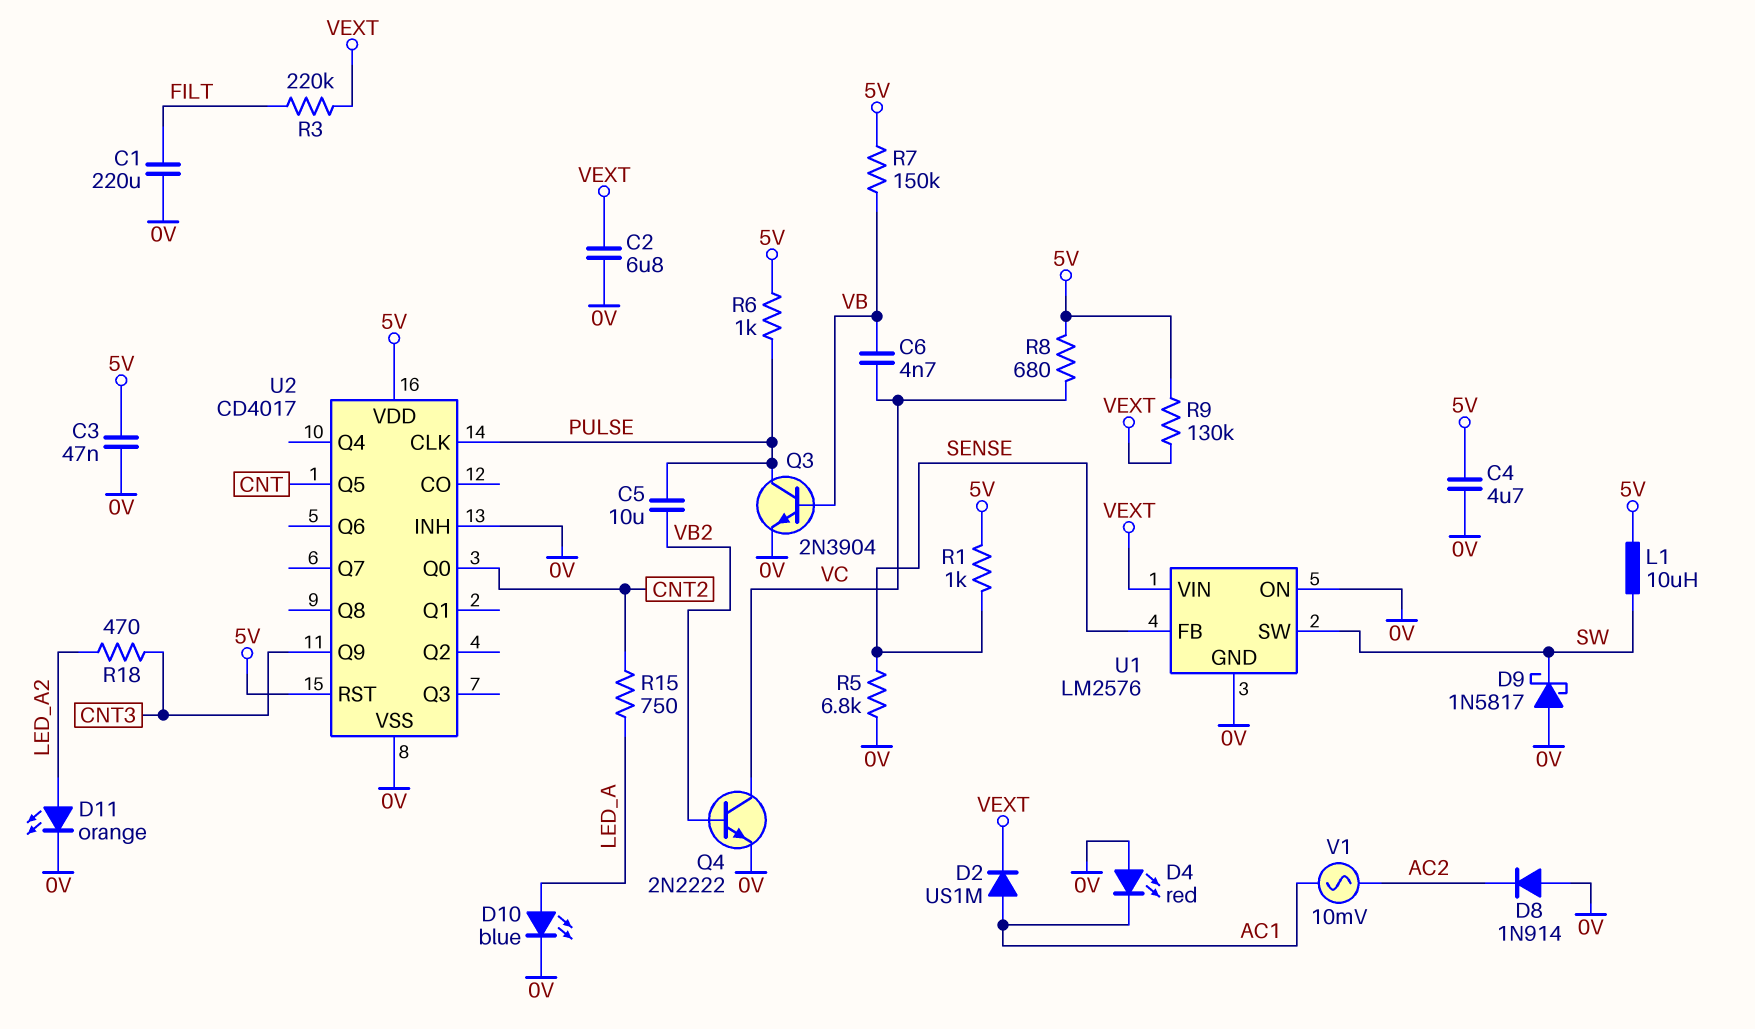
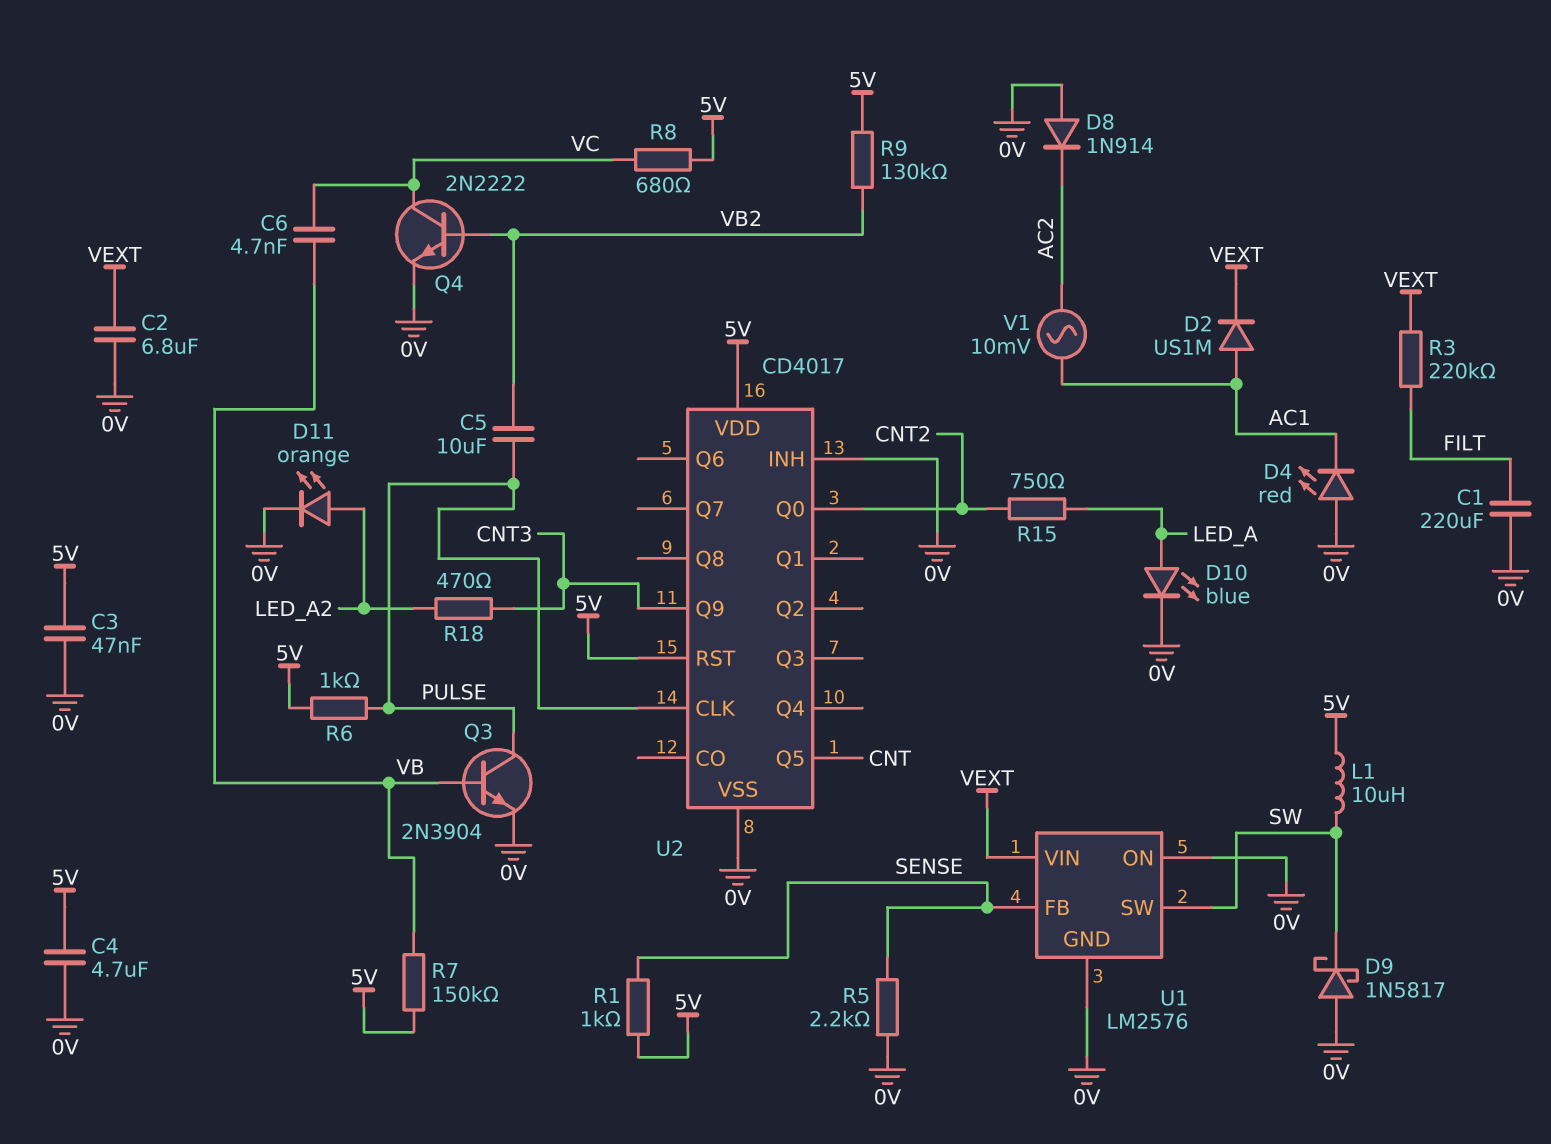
R5: 6.8k (0V, SENSE) -> 2.2k (0V, SENSE)
R9: 130k (5V, VEXT) -> 130k (5V, VB2)

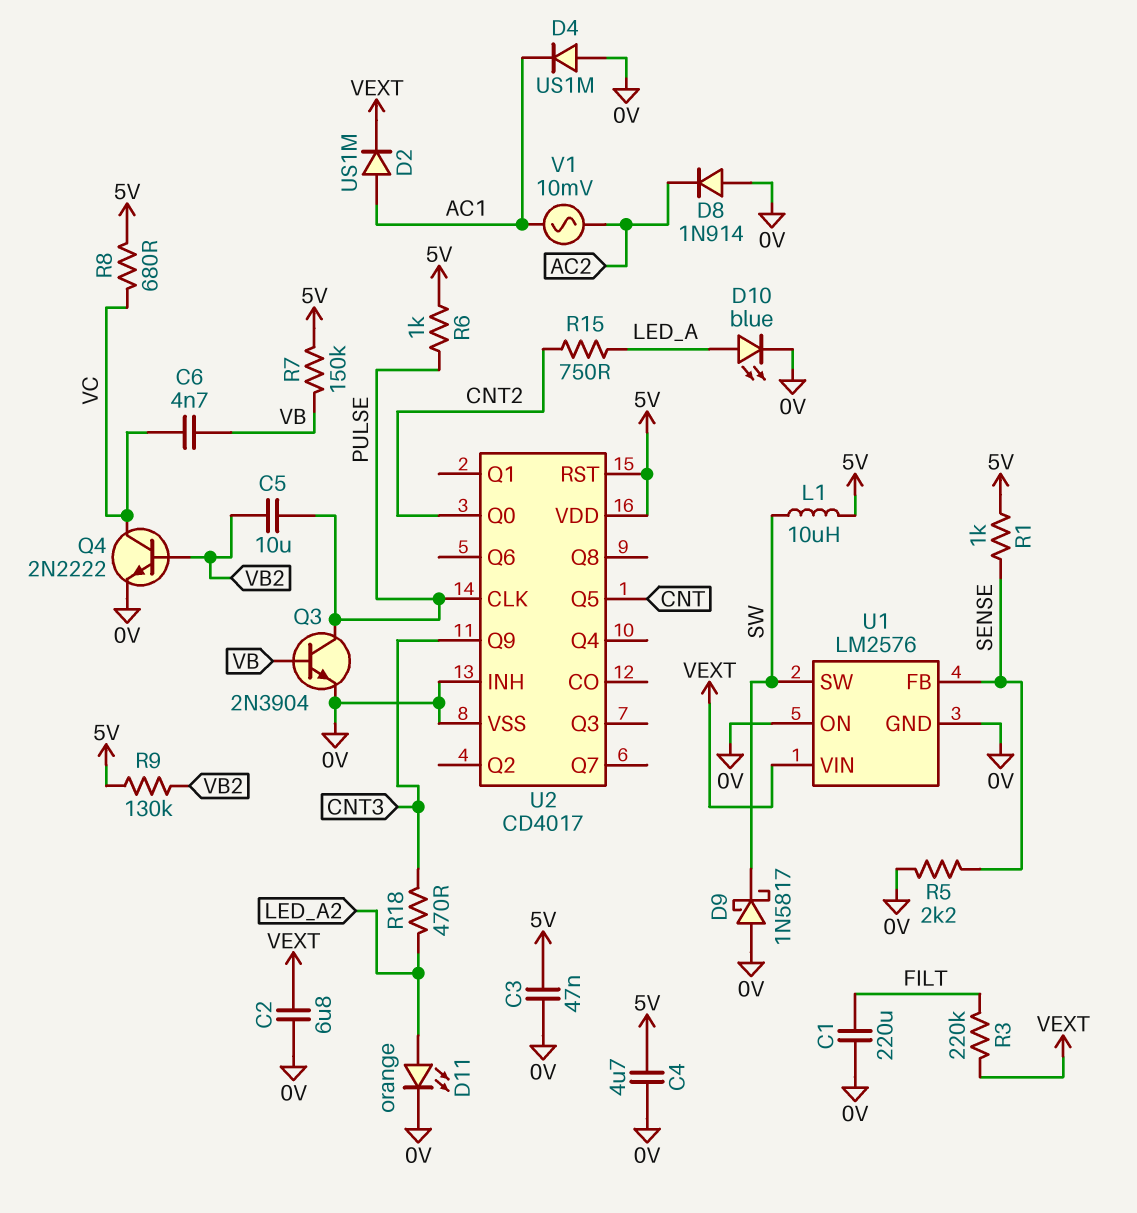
D4: LED red (A 0V, K AC1) -> diode US1M (A 0V, K AC1)

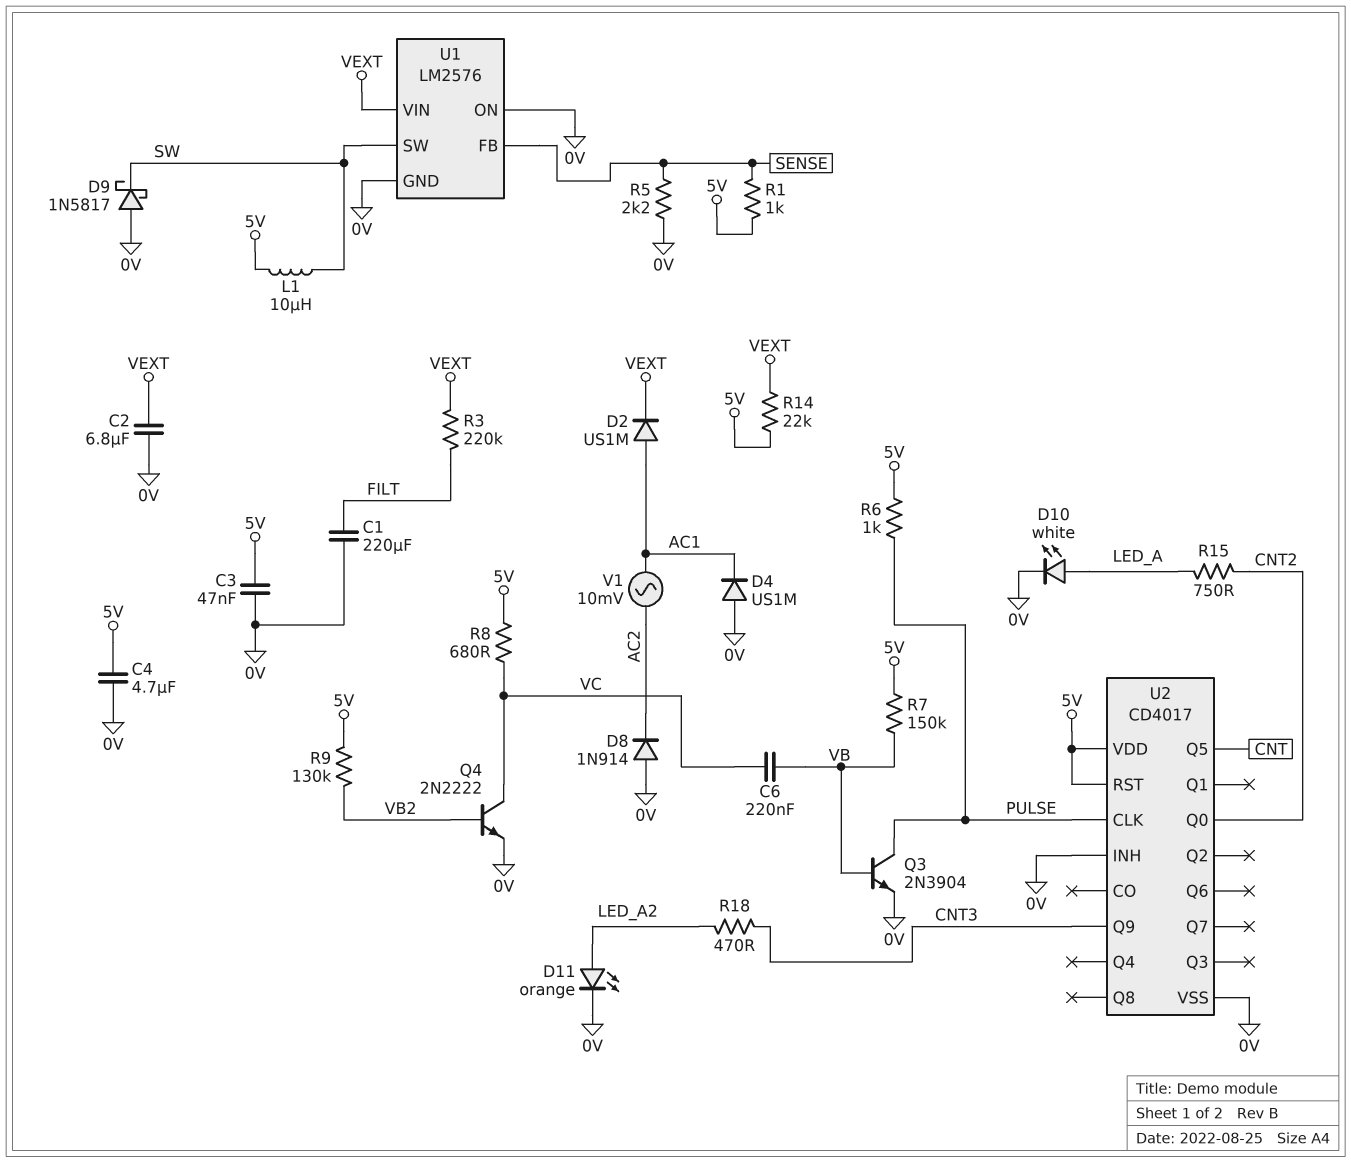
C5: 10uF (PULSE, VB2) -> none
C6: 4.7nF (VB, VC) -> 220nF (VB, VC)
D10: LED blue (A LED_A, K 0V) -> LED white (A LED_A, K 0V)
R14: none -> 22k (5V, VEXT)

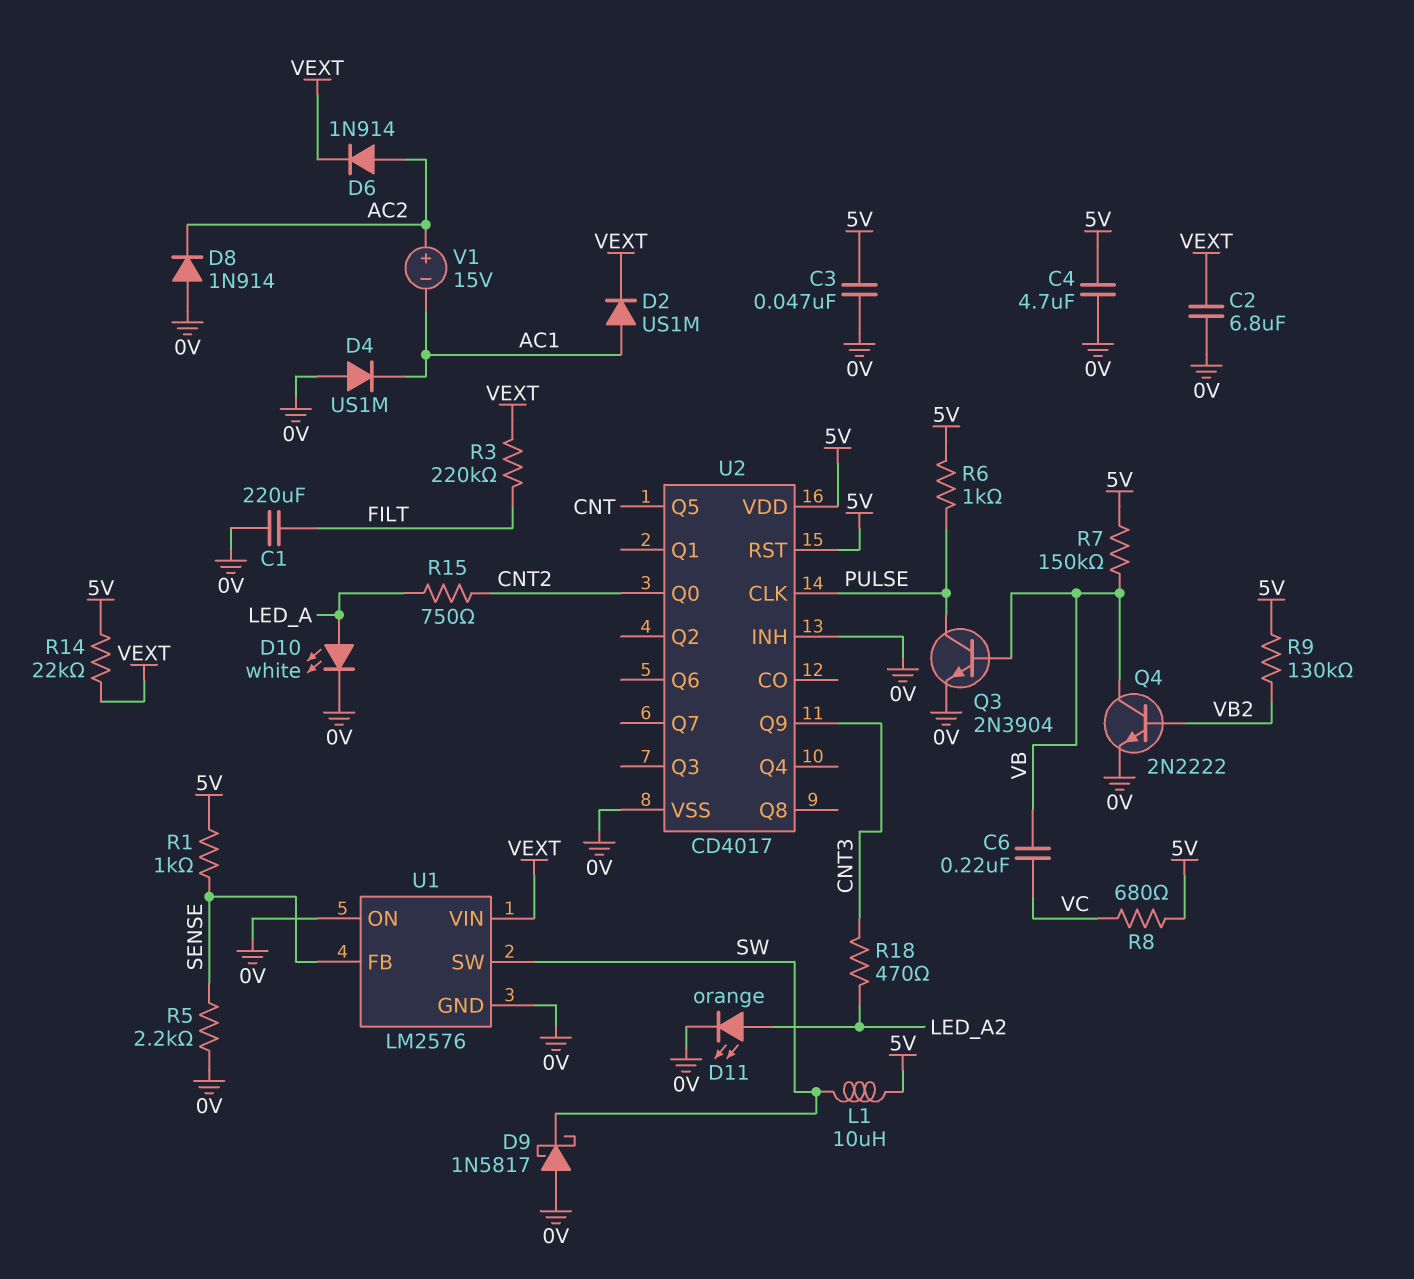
D6: none -> diode 1N914 (A AC2, K VEXT)
Q4: NPN 2N2222 (B VB2, C VC, E 0V) -> NPN 2N2222 (B VB2, C VB, E 0V)
V1: AC 10mV (AC1, AC2) -> 15V (plus AC2, minus AC1)

